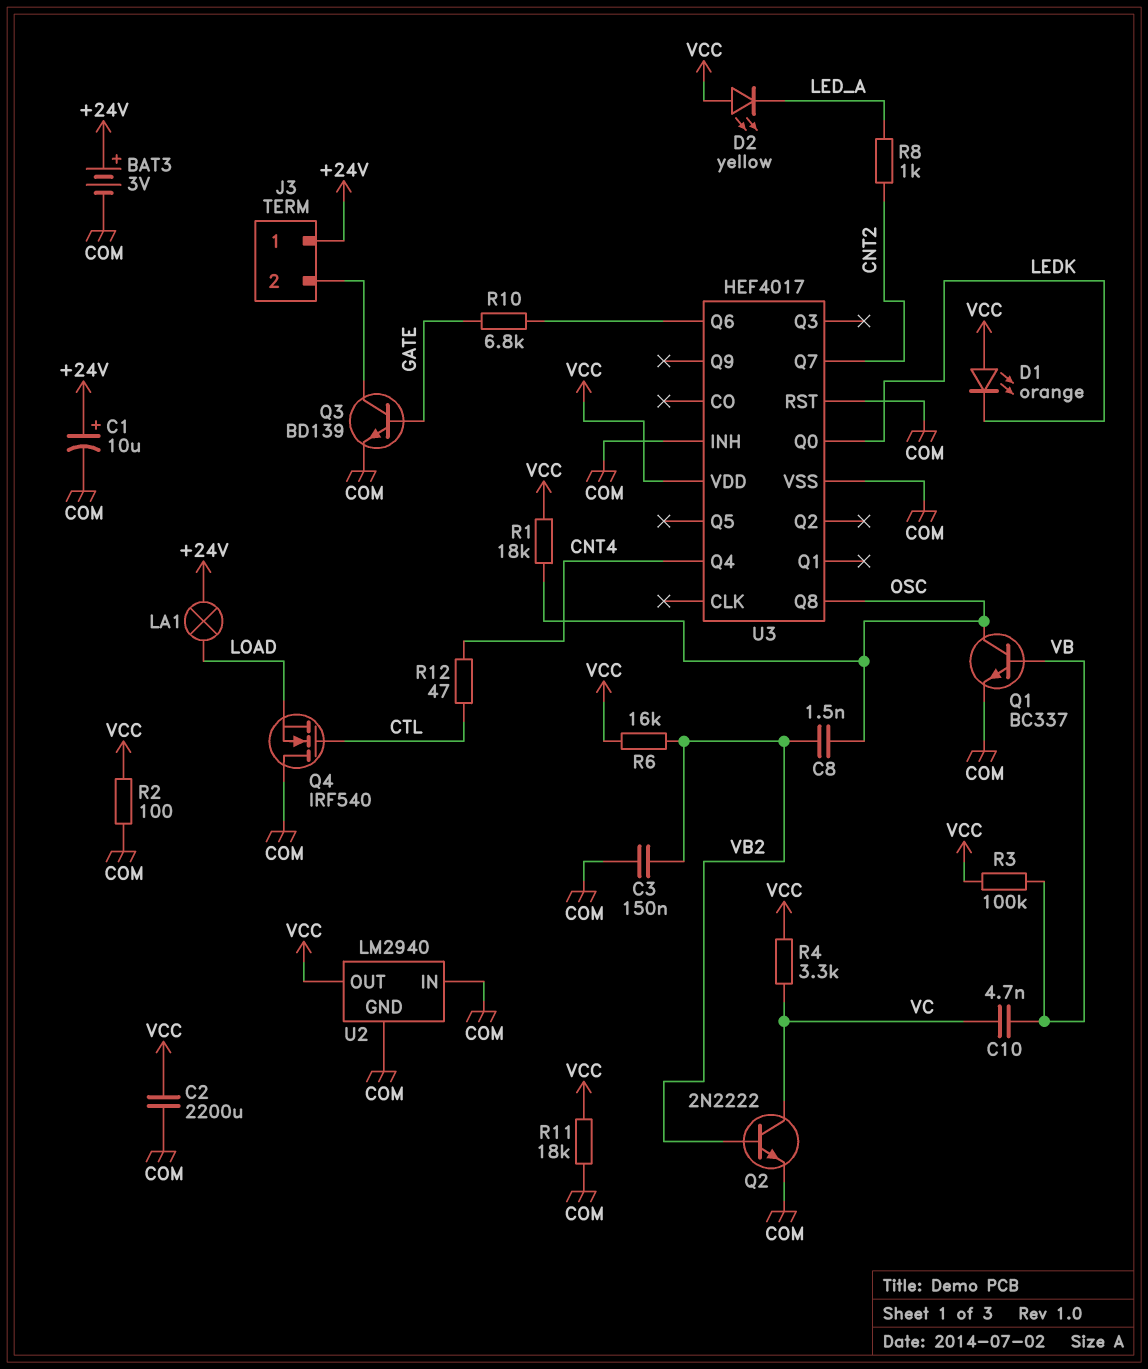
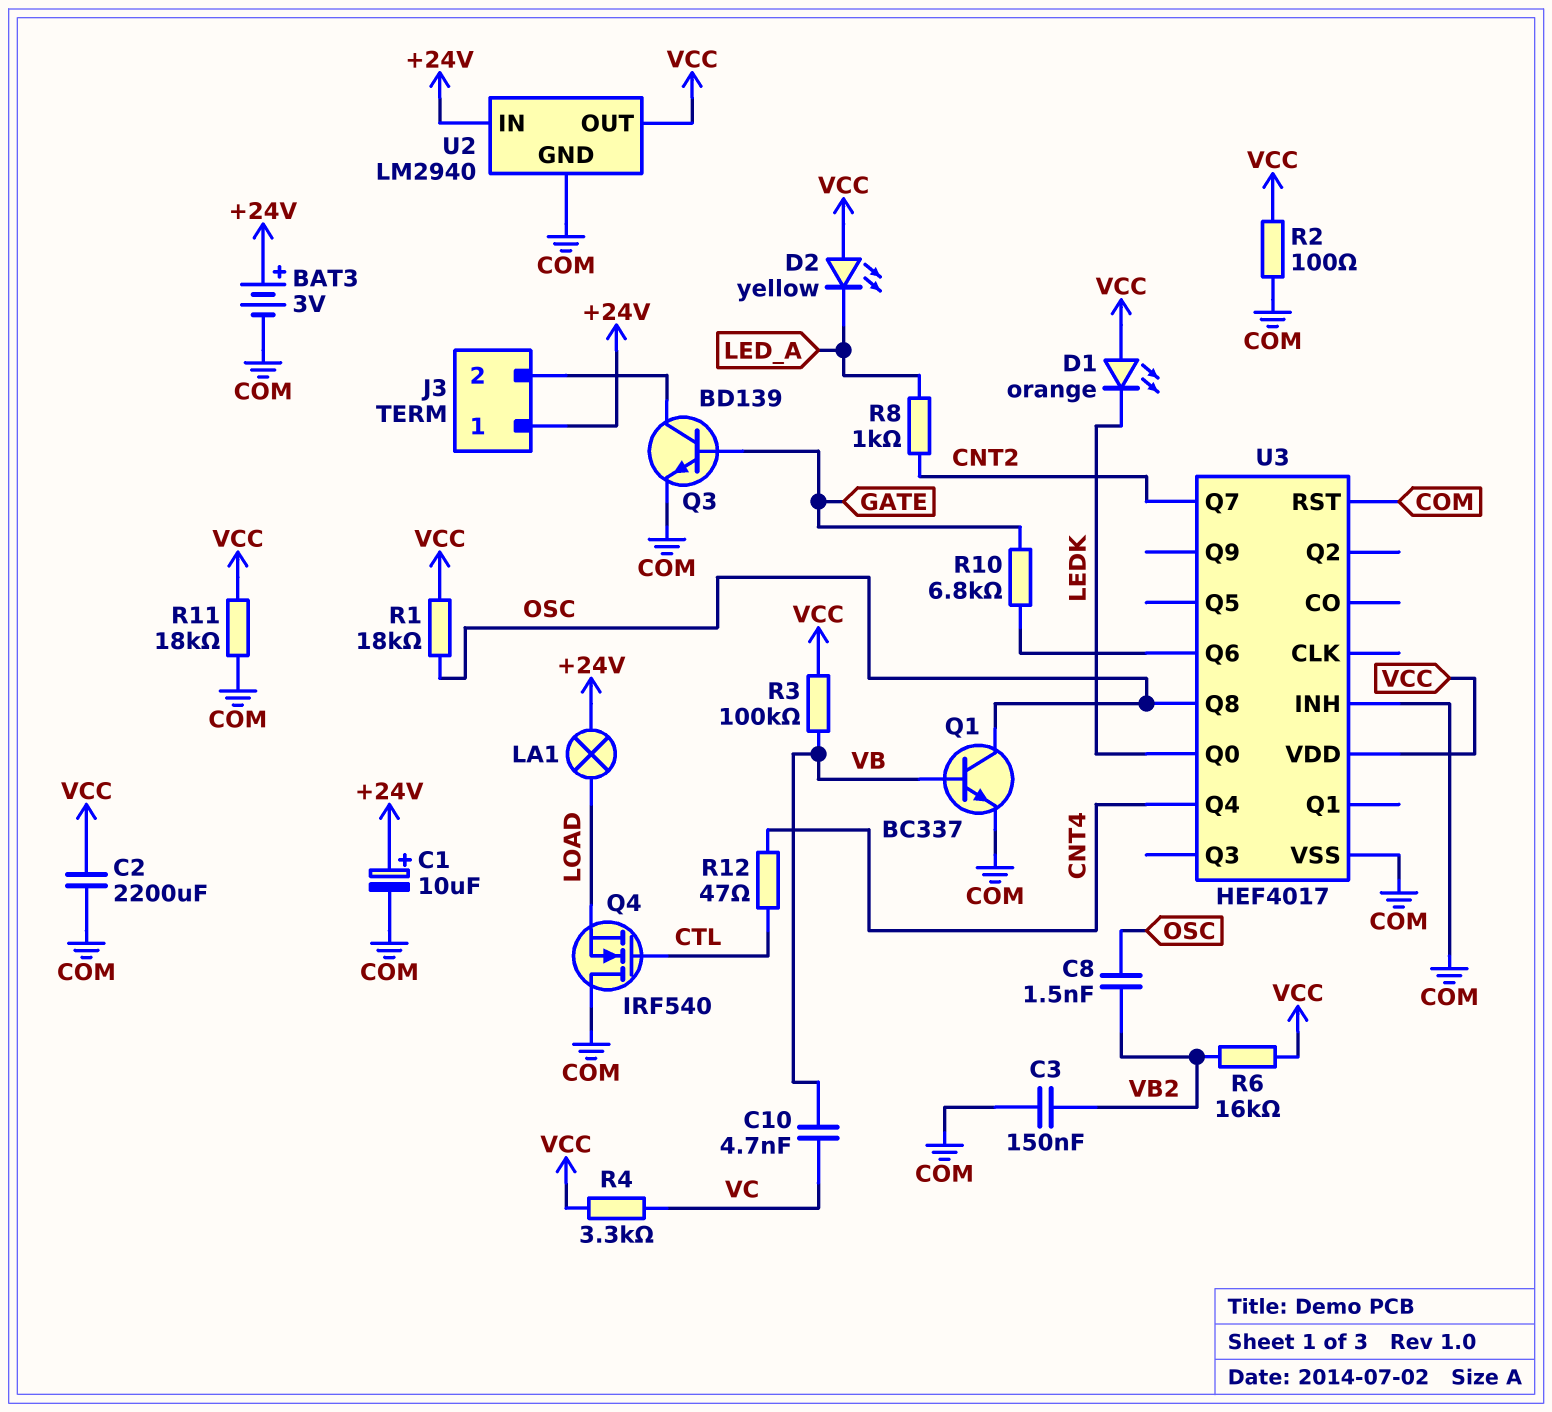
Q2: NPN 2N2222 (B VB2, C VC, E COM) -> none
U2 pin IN: COM -> +24V

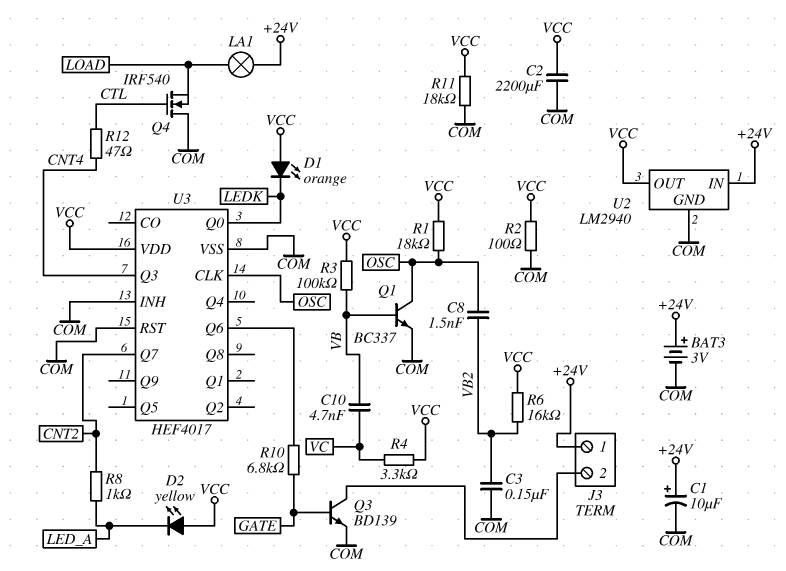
U3 pin CLK: none -> OSC
U3 pin Q3: none -> CNT4
U3 pin Q4: CNT4 -> none
U3 pin Q8: OSC -> none

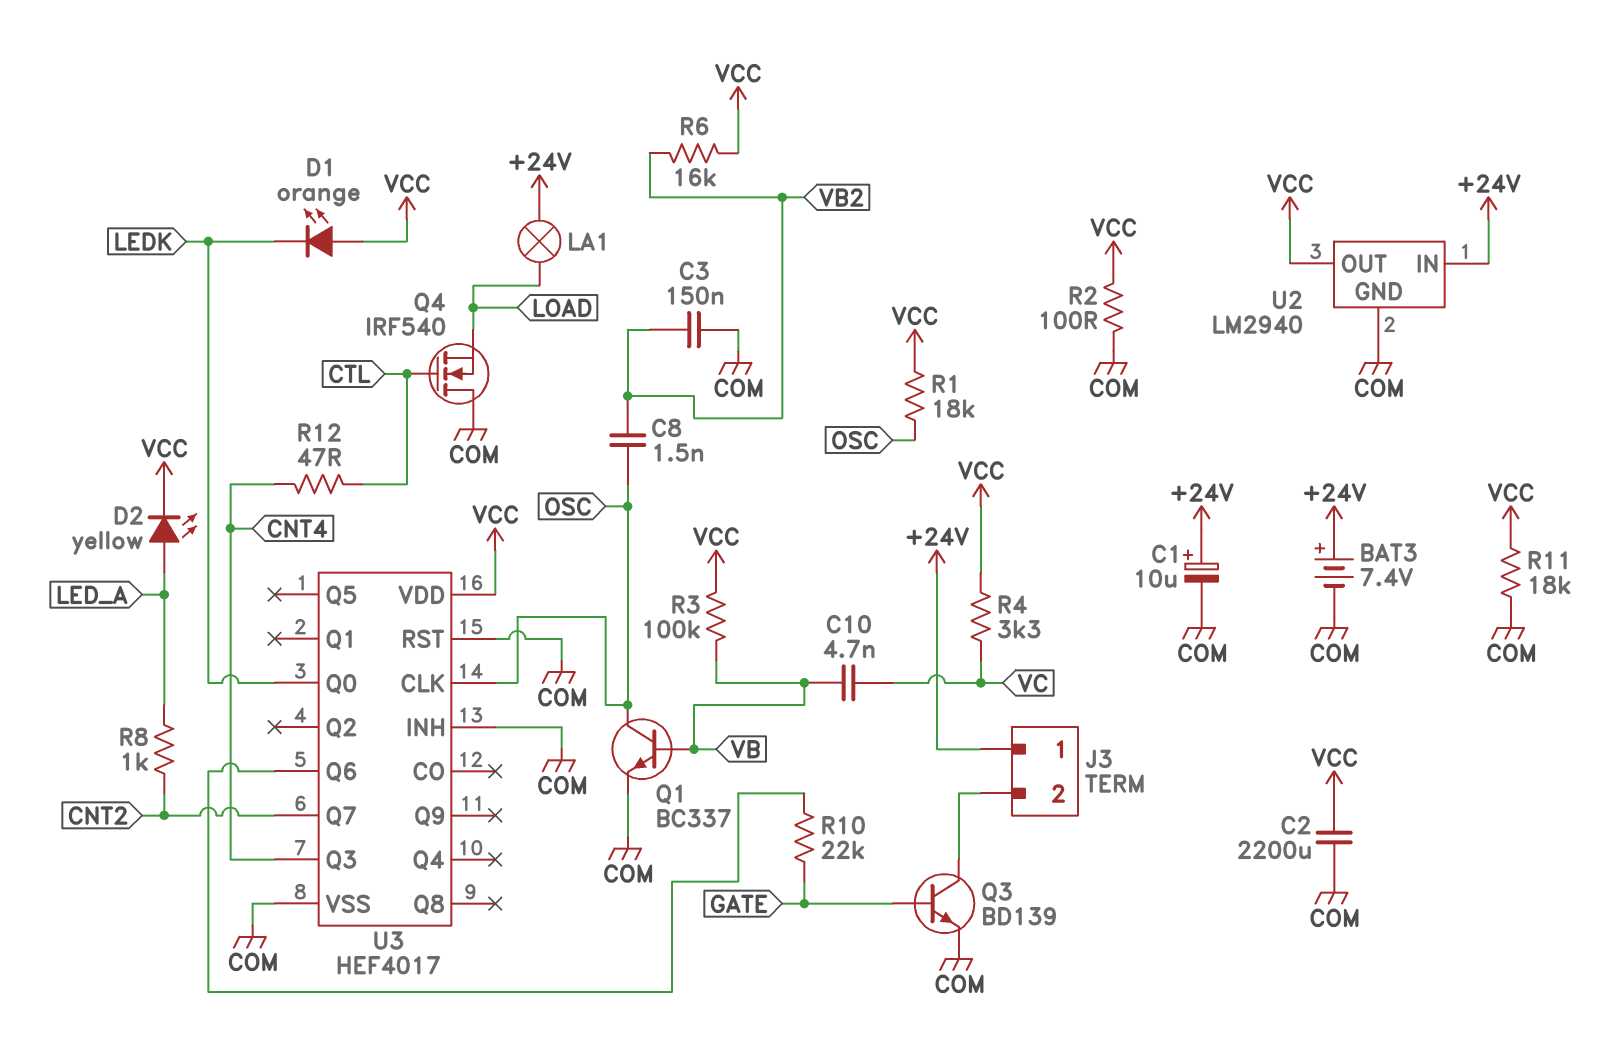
BAT3: 3V (plus +24V, minus COM) -> 7.4V (plus +24V, minus COM)
D2: LED yellow (A VCC, K LED_A) -> LED yellow (A LED_A, K VCC)
R10: 6.8k (GATE, U3/Q6) -> 22k (GATE, U3/Q6)

